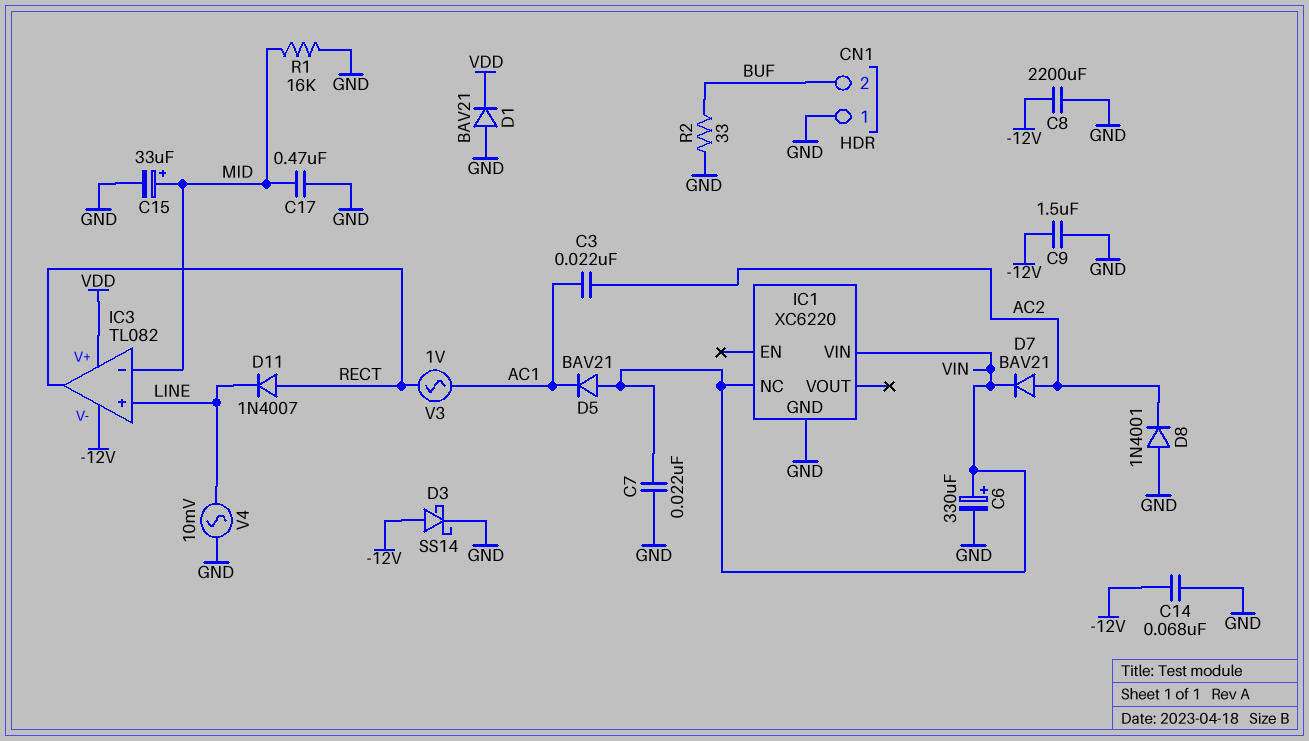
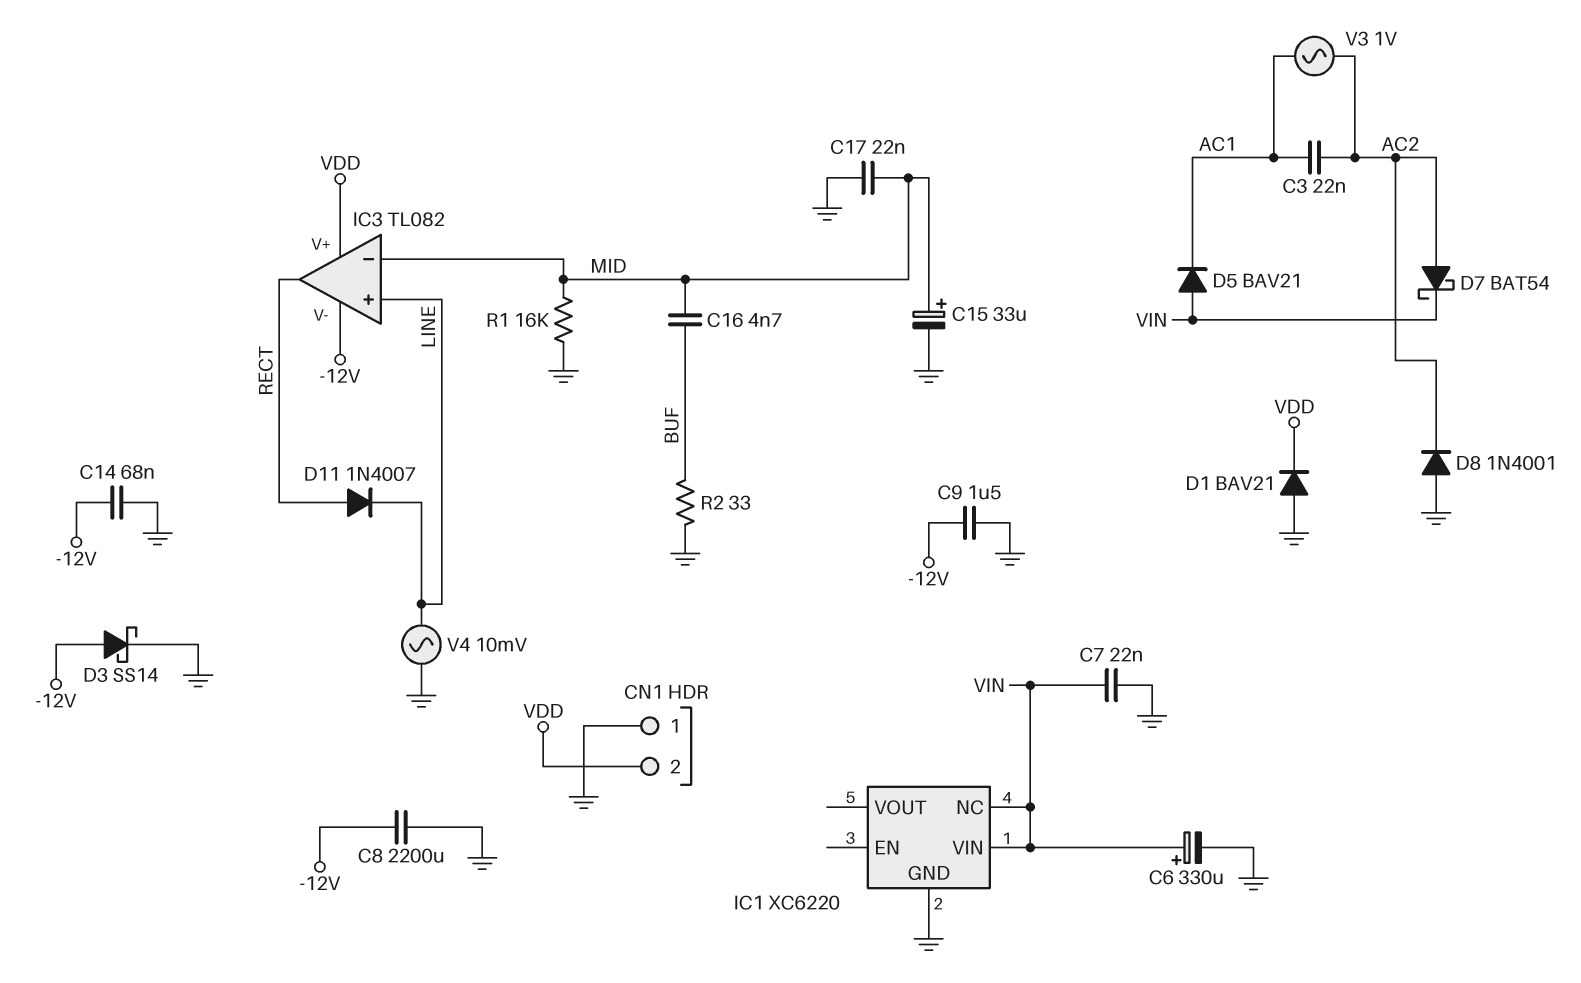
C16: none -> 4.7nF (BUF, MID)
C17: 470nF (GND, MID) -> 22nF (GND, MID)
CN1 pin 2: BUF -> VDD
D7: diode BAV21 (A AC2, K VIN) -> schottky BAT54 (A AC2, K VIN)
V3: AC 1V (AC1, RECT) -> AC 1V (AC1, AC2)

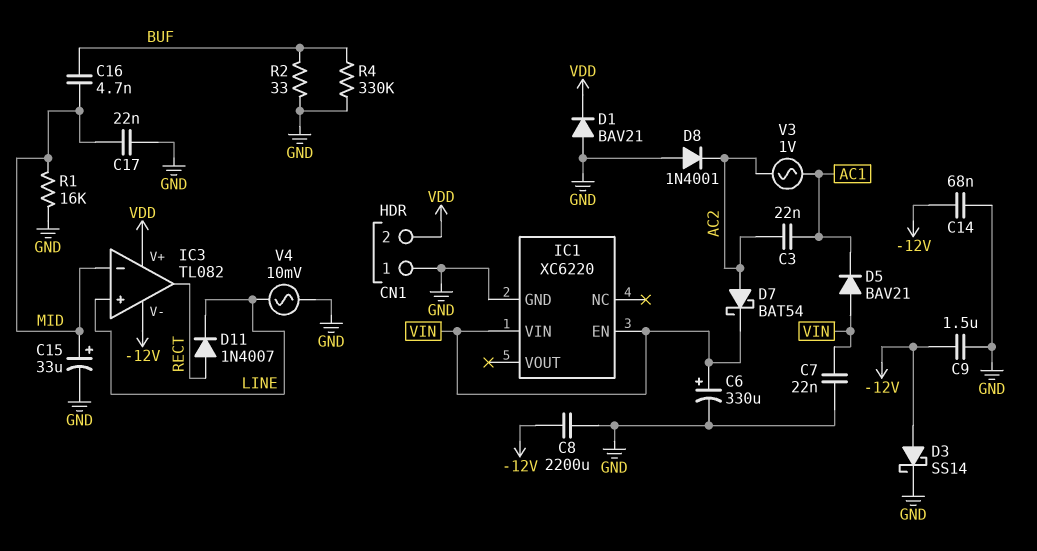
IC1 pin EN: none -> VIN
IC1 pin NC: VIN -> none
R4: none -> 330k (BUF, GND)

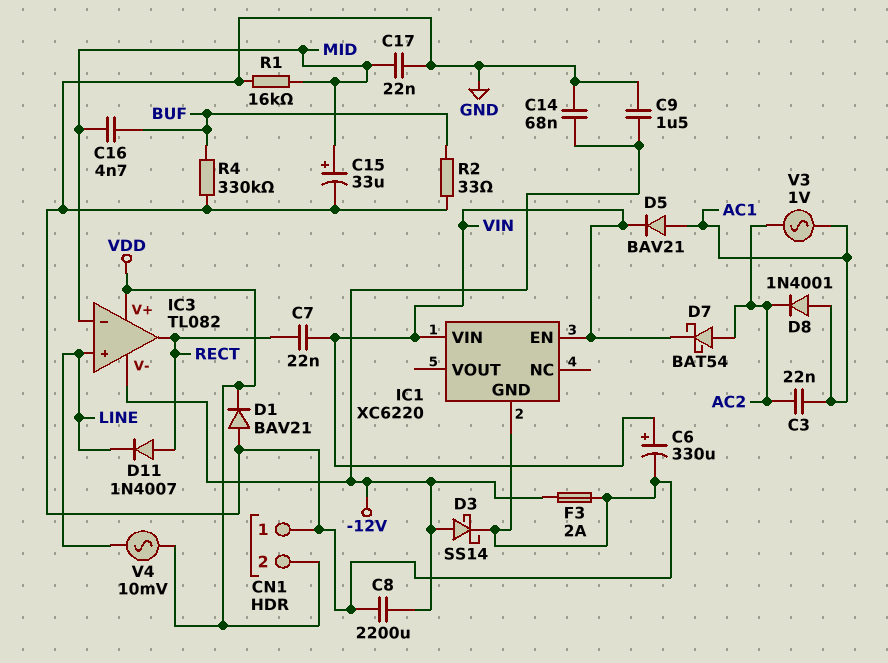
C7: 22nF (GND, VIN) -> 22nF (RECT, VIN)
D5: diode BAV21 (A VIN, K AC1) -> diode BAV21 (A AC1, K VIN)
D8: diode 1N4001 (A GND, K AC2) -> diode 1N4001 (A AC1, K AC2)
F3: none -> 2A (-12V, GND)
V4: AC 10mV (GND, LINE) -> AC 10mV (LINE, VDD)

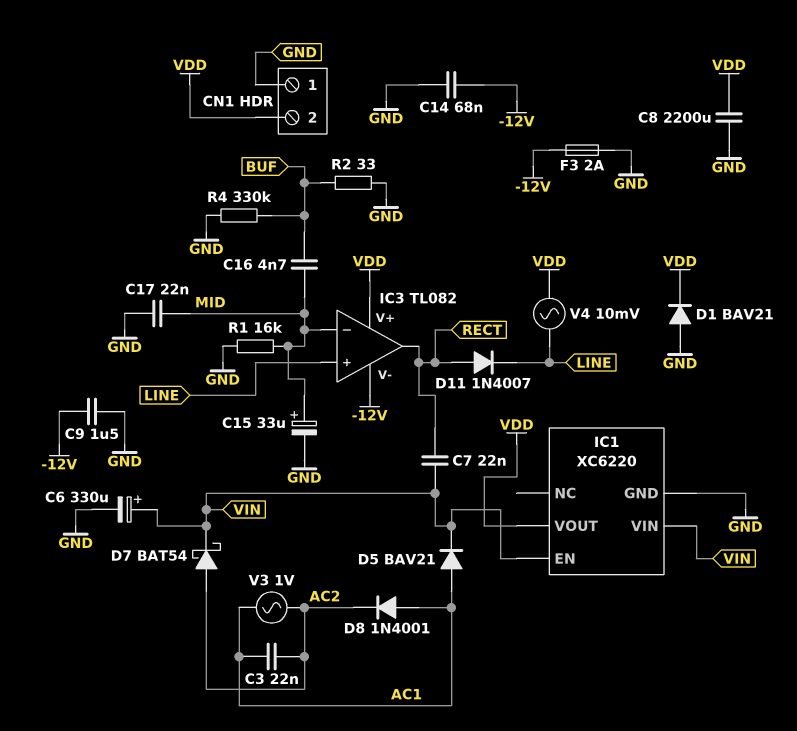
C8: 2200uF (-12V, GND) -> 2200uF (GND, VDD)
D3: schottky SS14 (A -12V, K GND) -> none
IC1 pin VOUT: none -> VDD

